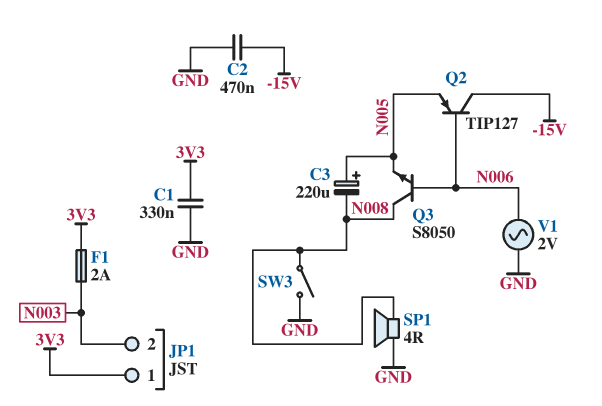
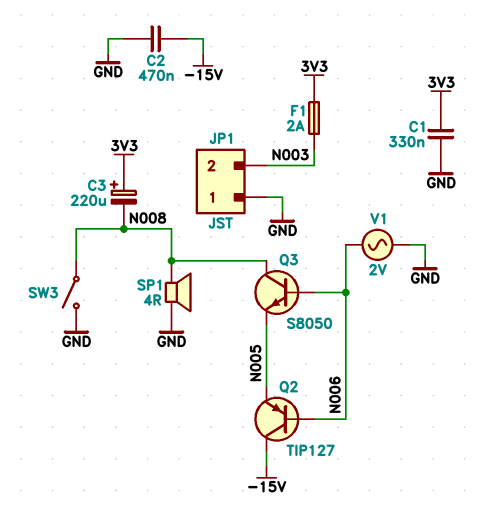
C3: 220uF (plus N005, minus N008) -> 220uF (plus 3V3, minus N008)
JP1 pin 1: 3V3 -> GND

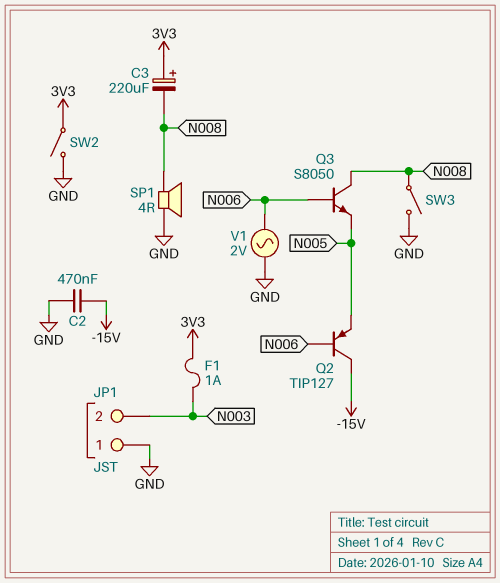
C1: 330nF (3V3, GND) -> none
F1: 2A (3V3, N003) -> 1A (3V3, N003)
SW2: none -> switch (3V3, GND)

